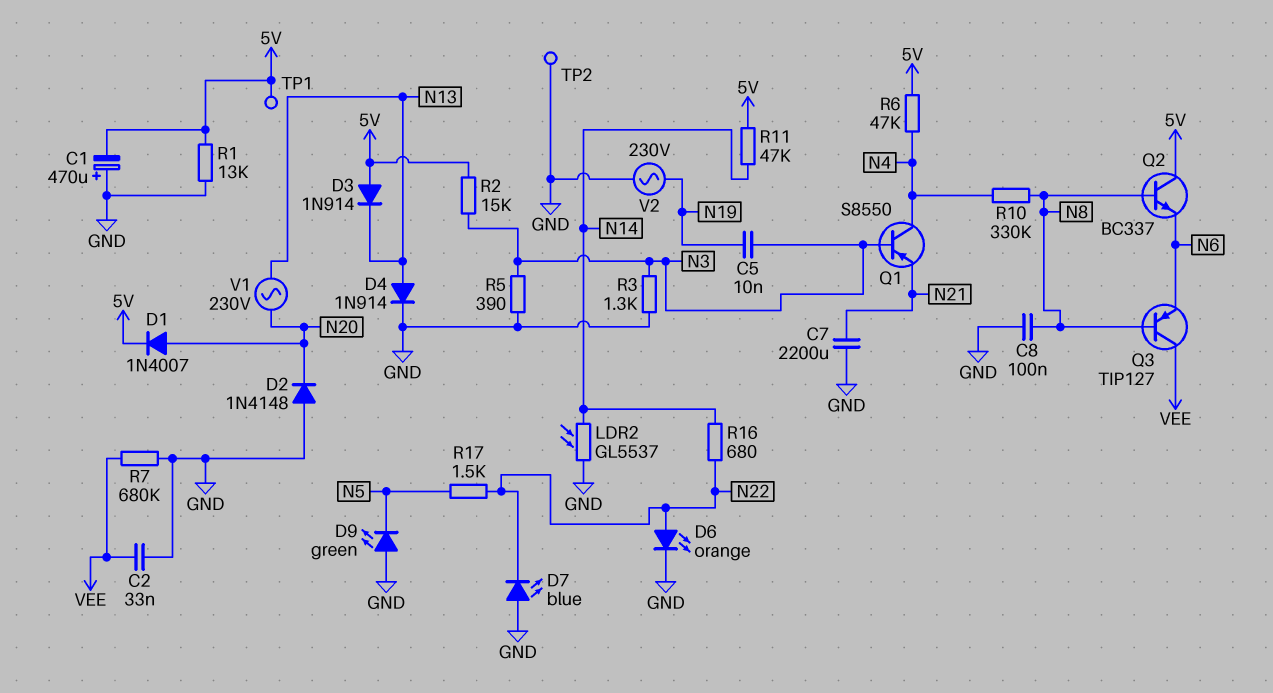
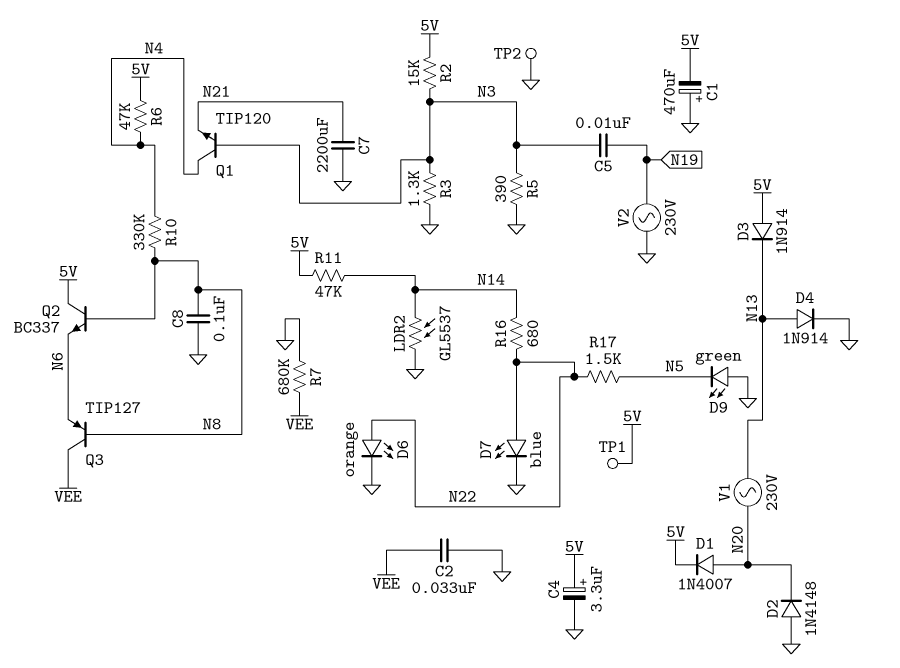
C4: none -> 3.3uF (plus 5V, minus GND)
D7: LED blue (A GND, K N22) -> LED blue (A N22, K GND)
Q1: PNP S8550 (B N3, C N4, E N21) -> NPN TIP120 (B N3, C N4, E N21)
R1: 13k (5V, GND) -> none

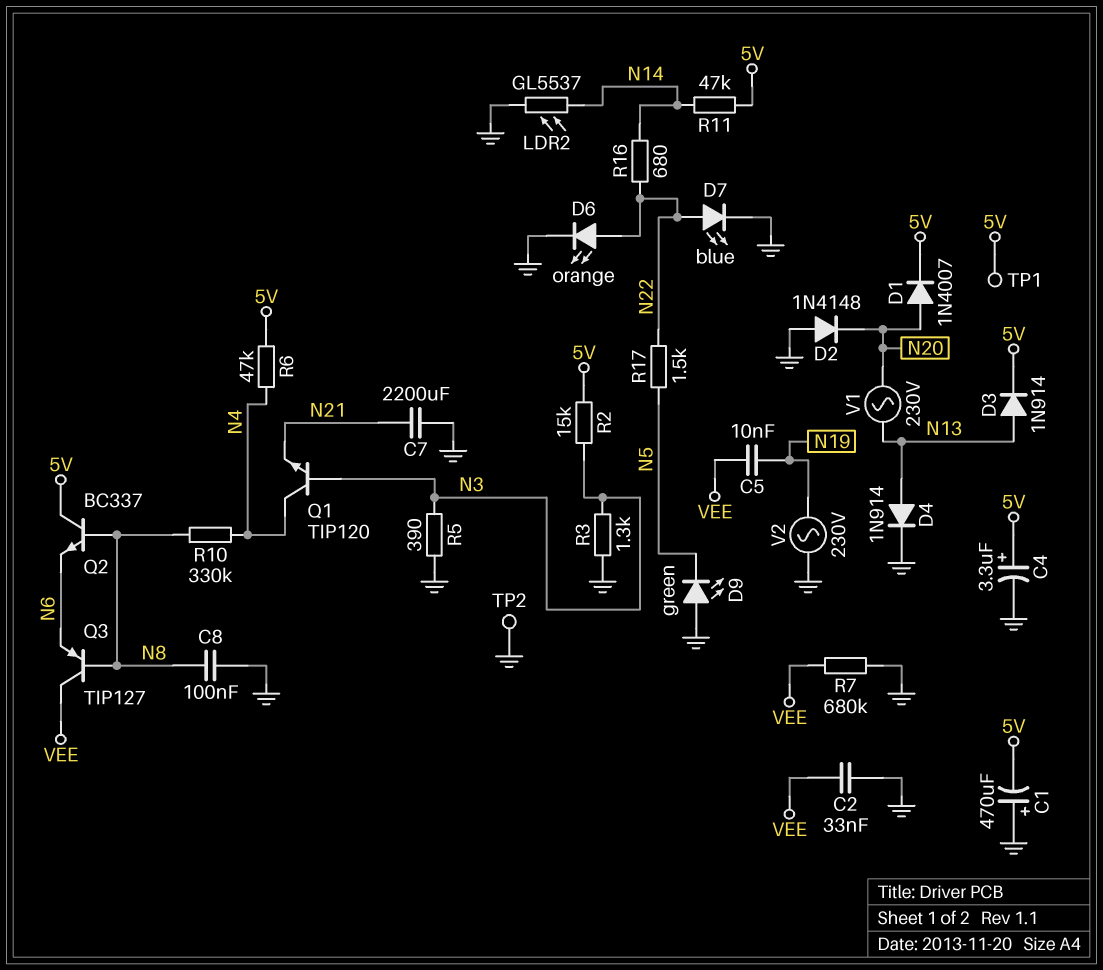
C5: 10nF (N3, N19) -> 10nF (N19, VEE)
D3: diode 1N914 (A 5V, K N13) -> diode 1N914 (A N13, K 5V)

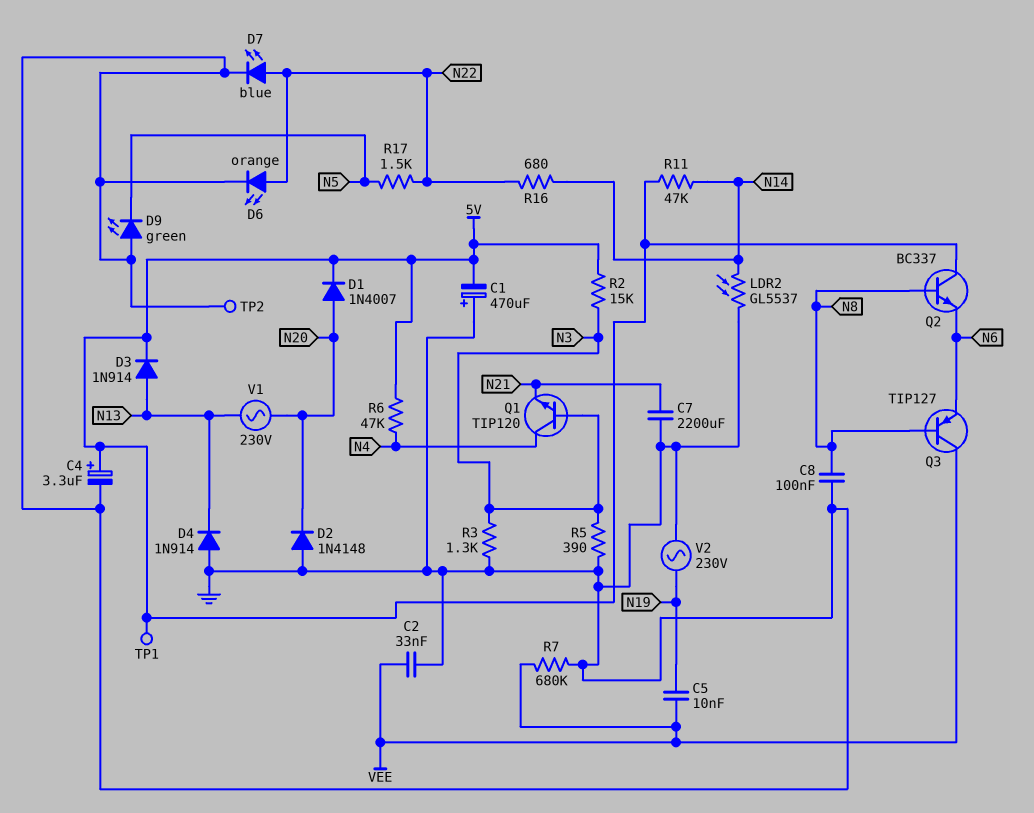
D4: diode 1N914 (A N13, K GND) -> diode 1N914 (A GND, K N13)
R10: 330k (N4, N8) -> none

